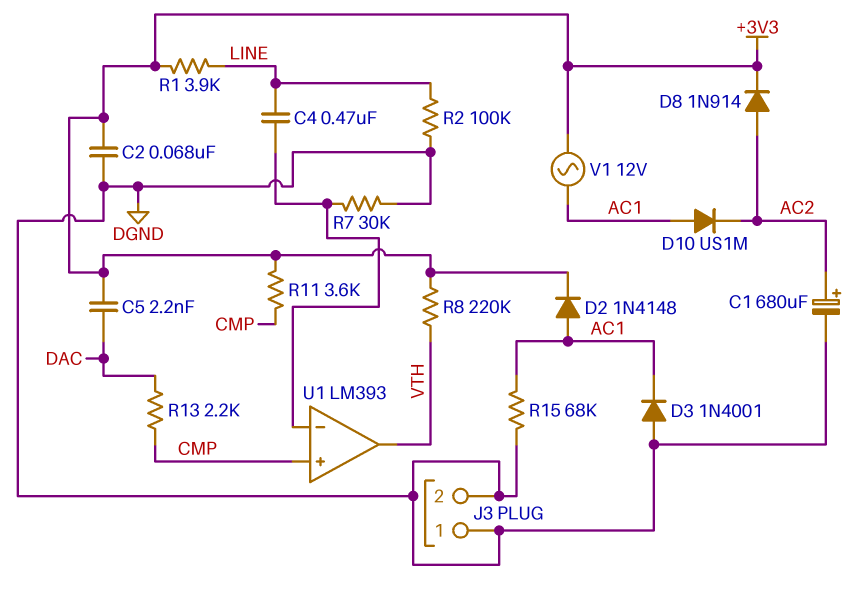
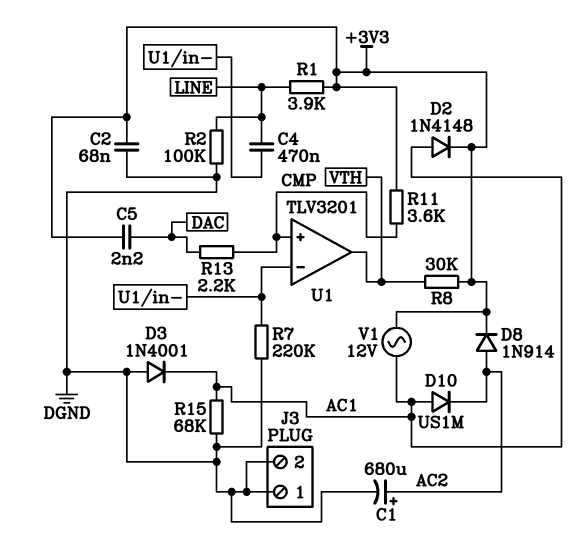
R7: 30k (DGND, U1/in-) -> 220k (DGND, U1/in-)
R8: 220k (+3V3, VTH) -> 30k (+3V3, VTH)
U1: LM393 -> TLV3201

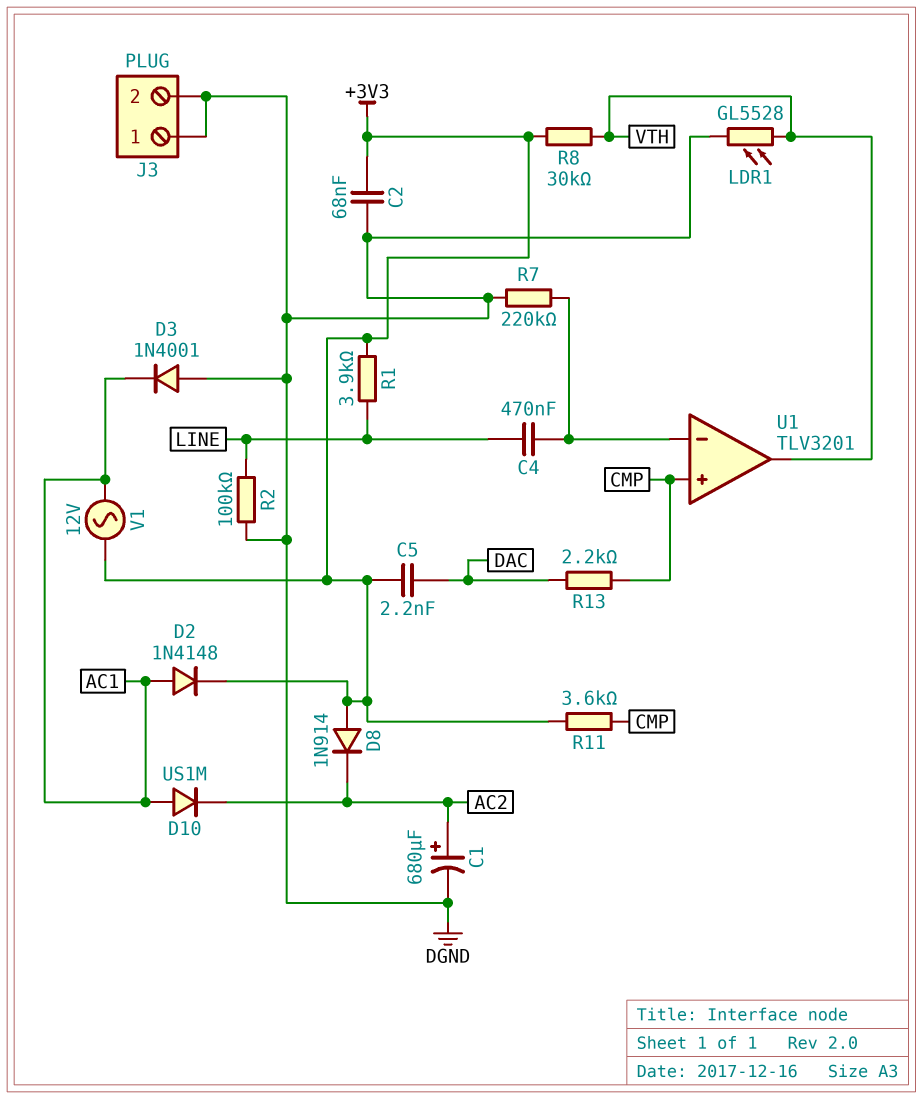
D8: diode 1N914 (A AC2, K +3V3) -> diode 1N914 (A +3V3, K AC2)
LDR1: none -> GL5528 (DGND, VTH)
R15: 68k (AC1, DGND) -> none

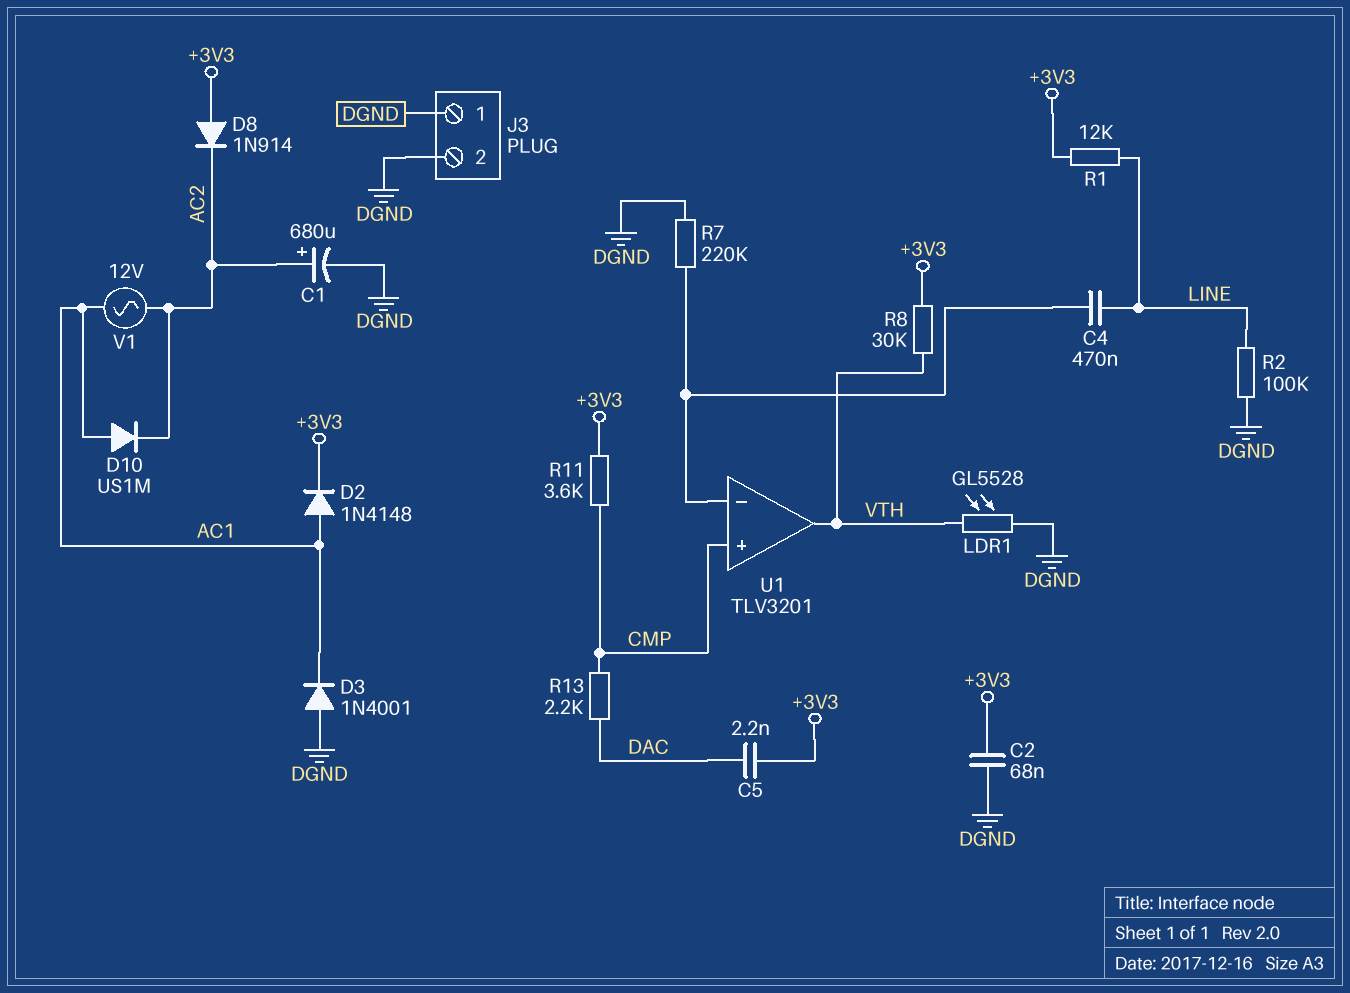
R1: 3.9k (+3V3, LINE) -> 12k (+3V3, LINE)
V1: AC 12V (+3V3, AC1) -> AC 12V (AC1, AC2)

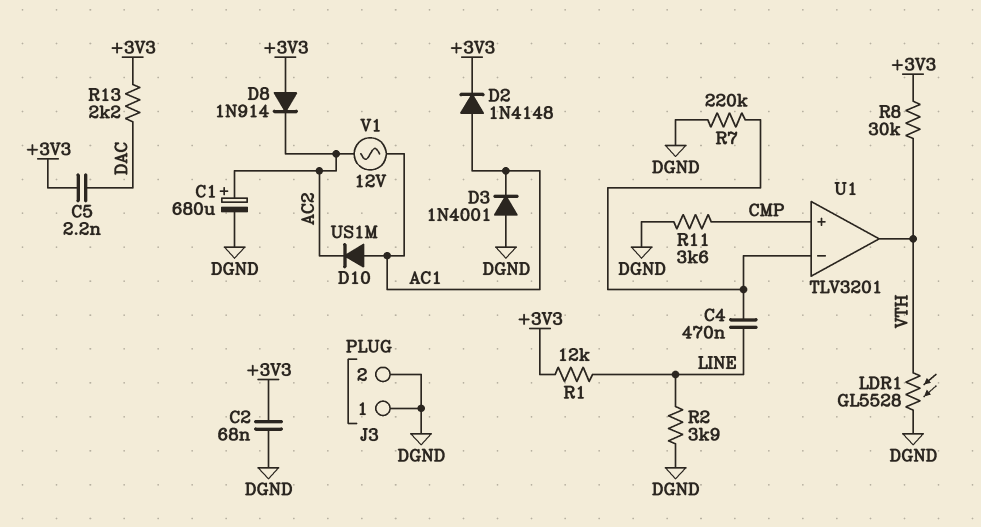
R2: 100k (DGND, LINE) -> 3.9k (DGND, LINE)
R11: 3.6k (+3V3, CMP) -> 3.6k (CMP, DGND)
R13: 2.2k (CMP, DAC) -> 2.2k (+3V3, DAC)

